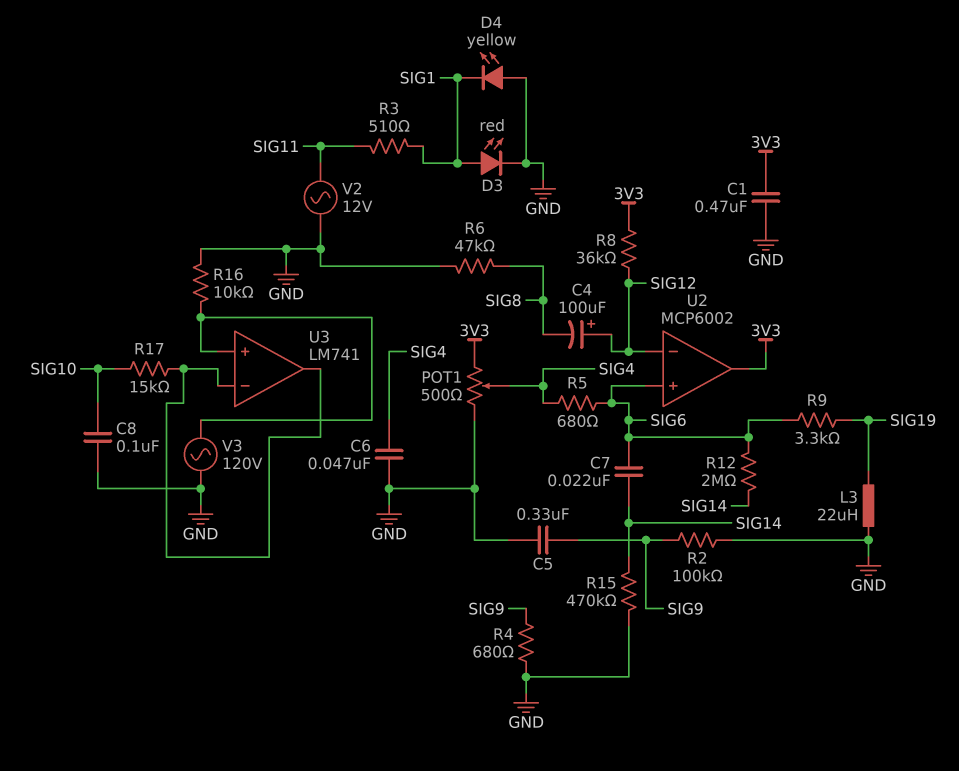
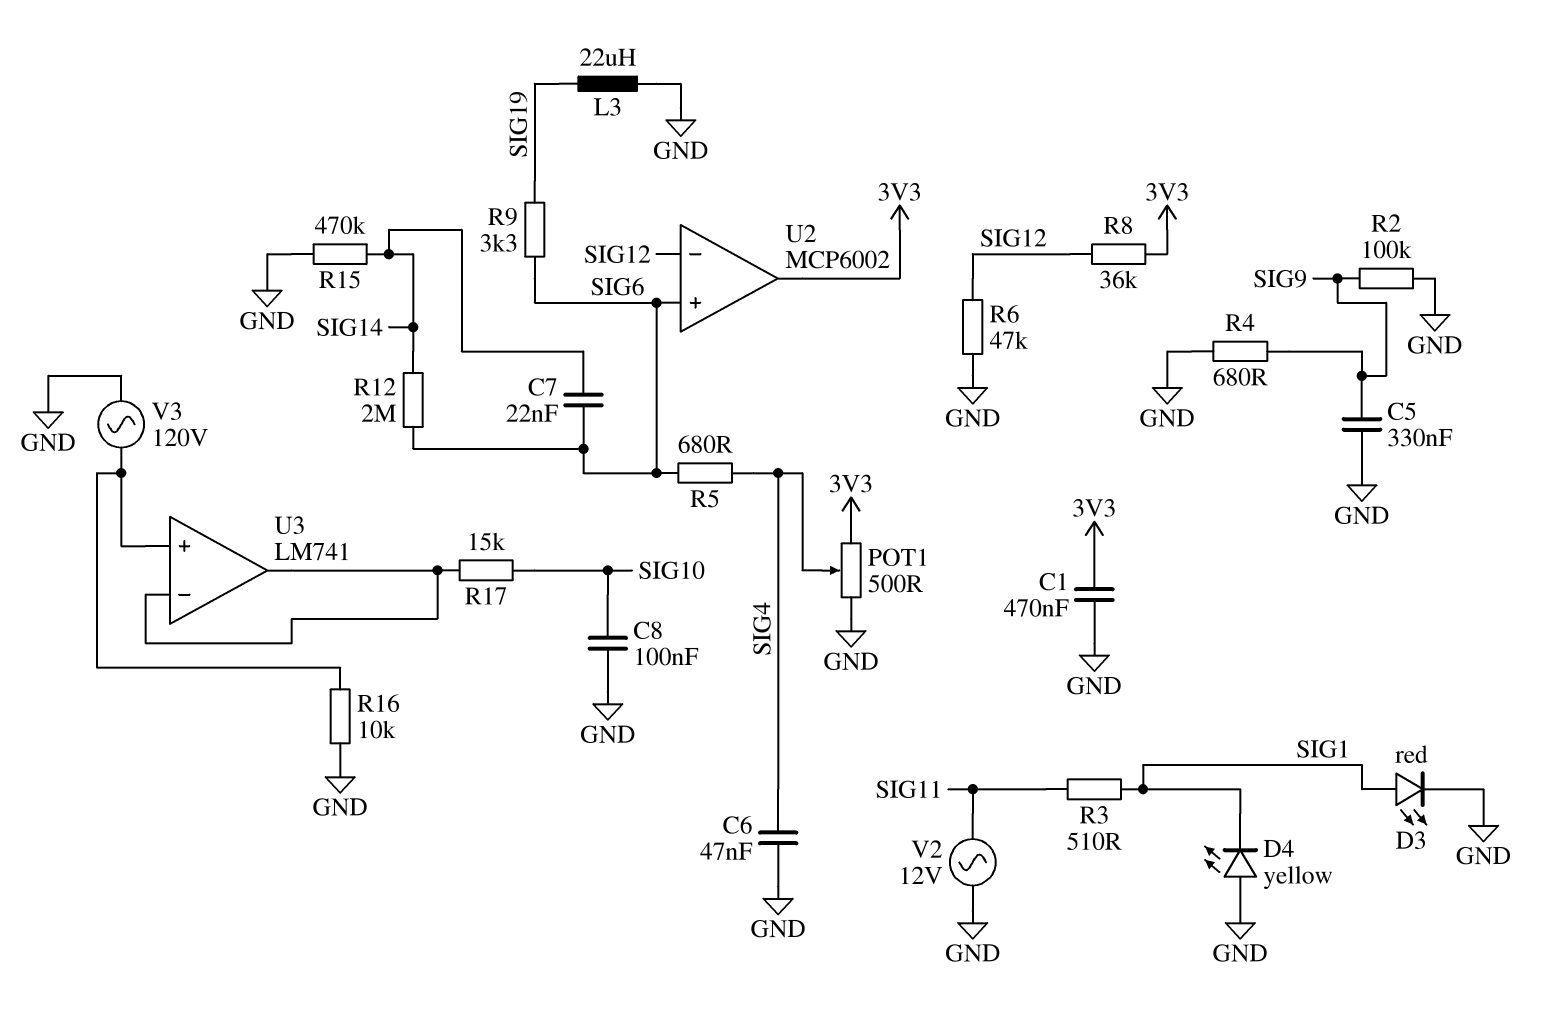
C4: 100uF (plus SIG12, minus SIG8) -> none
R6: 47k (GND, SIG8) -> 47k (GND, SIG12)

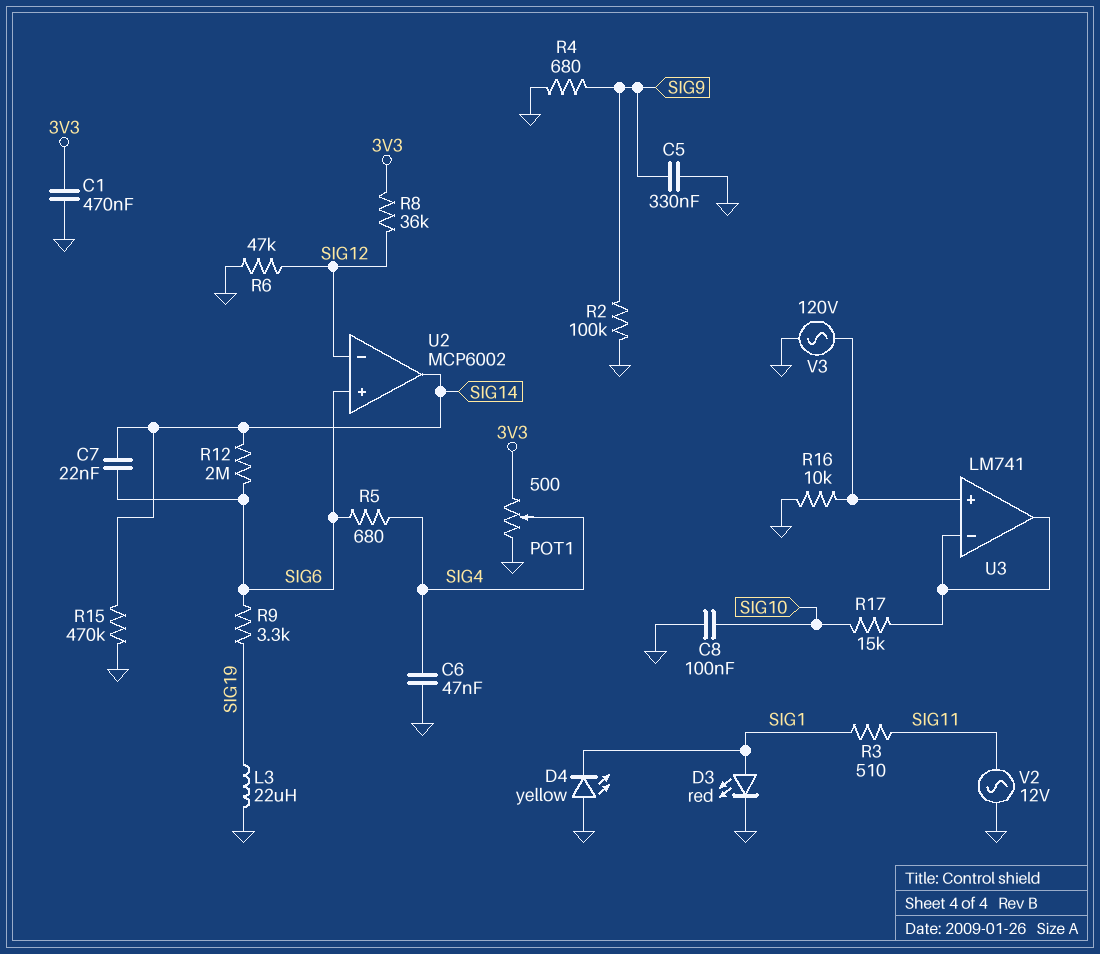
U2 pin out: 3V3 -> SIG14

